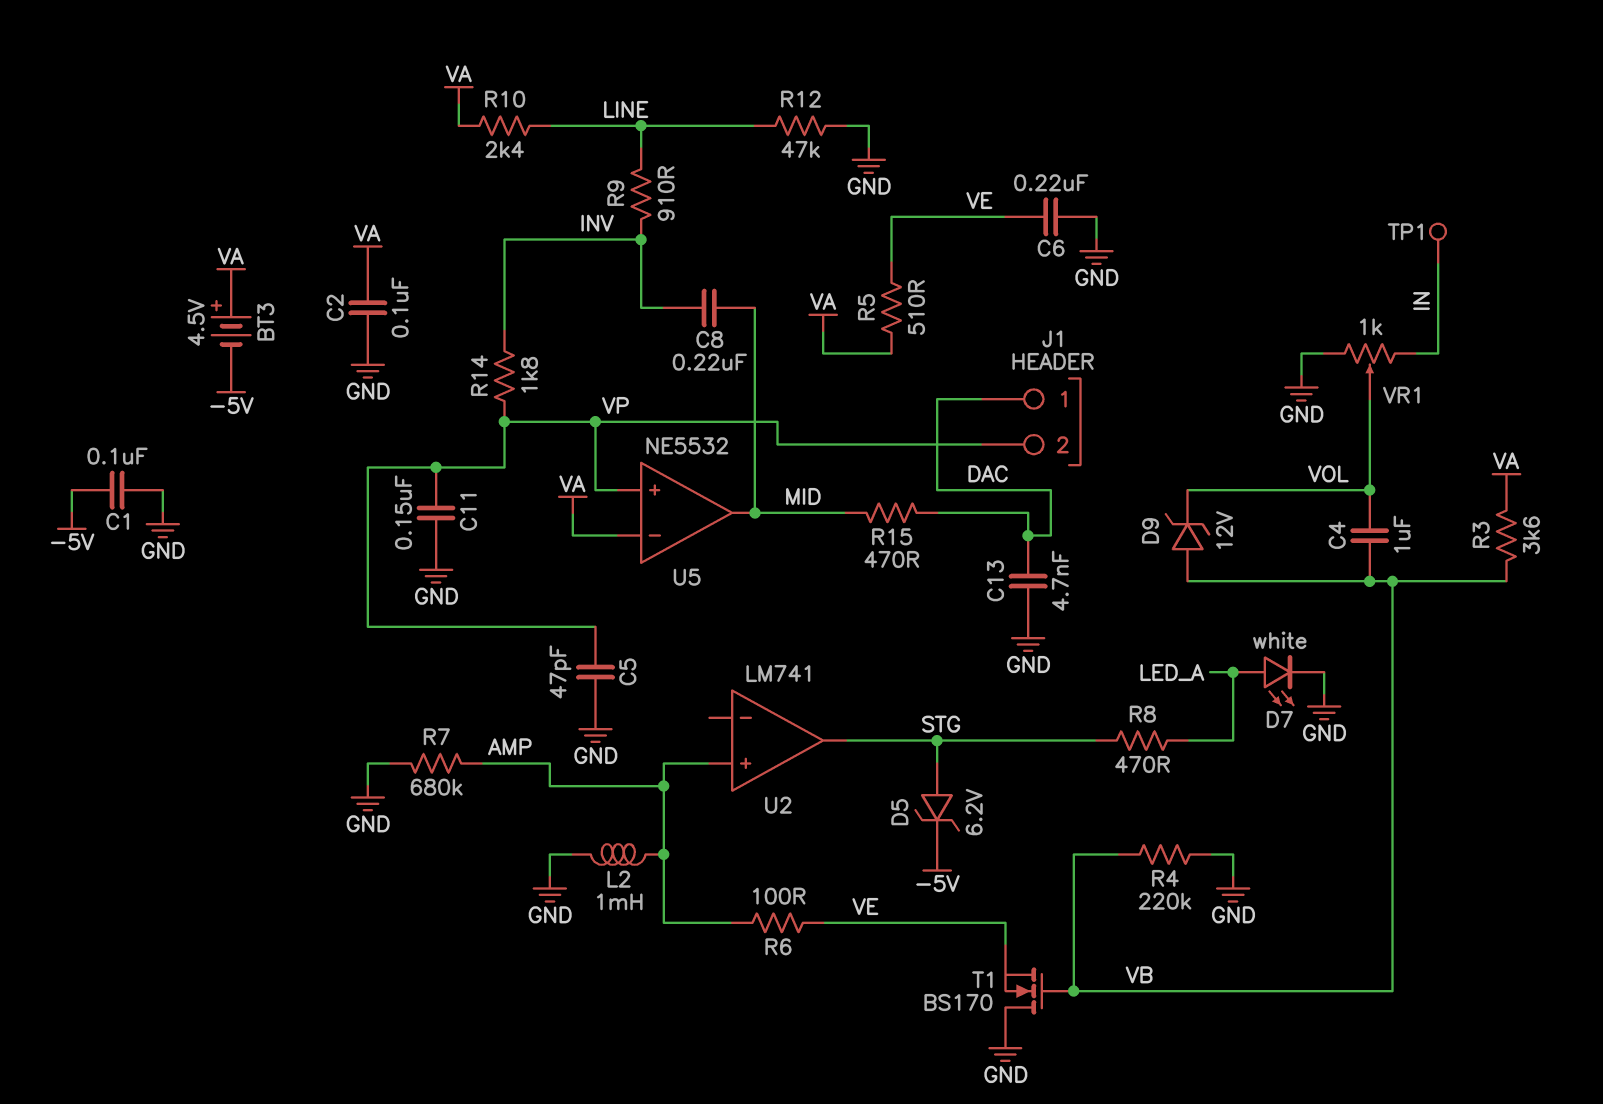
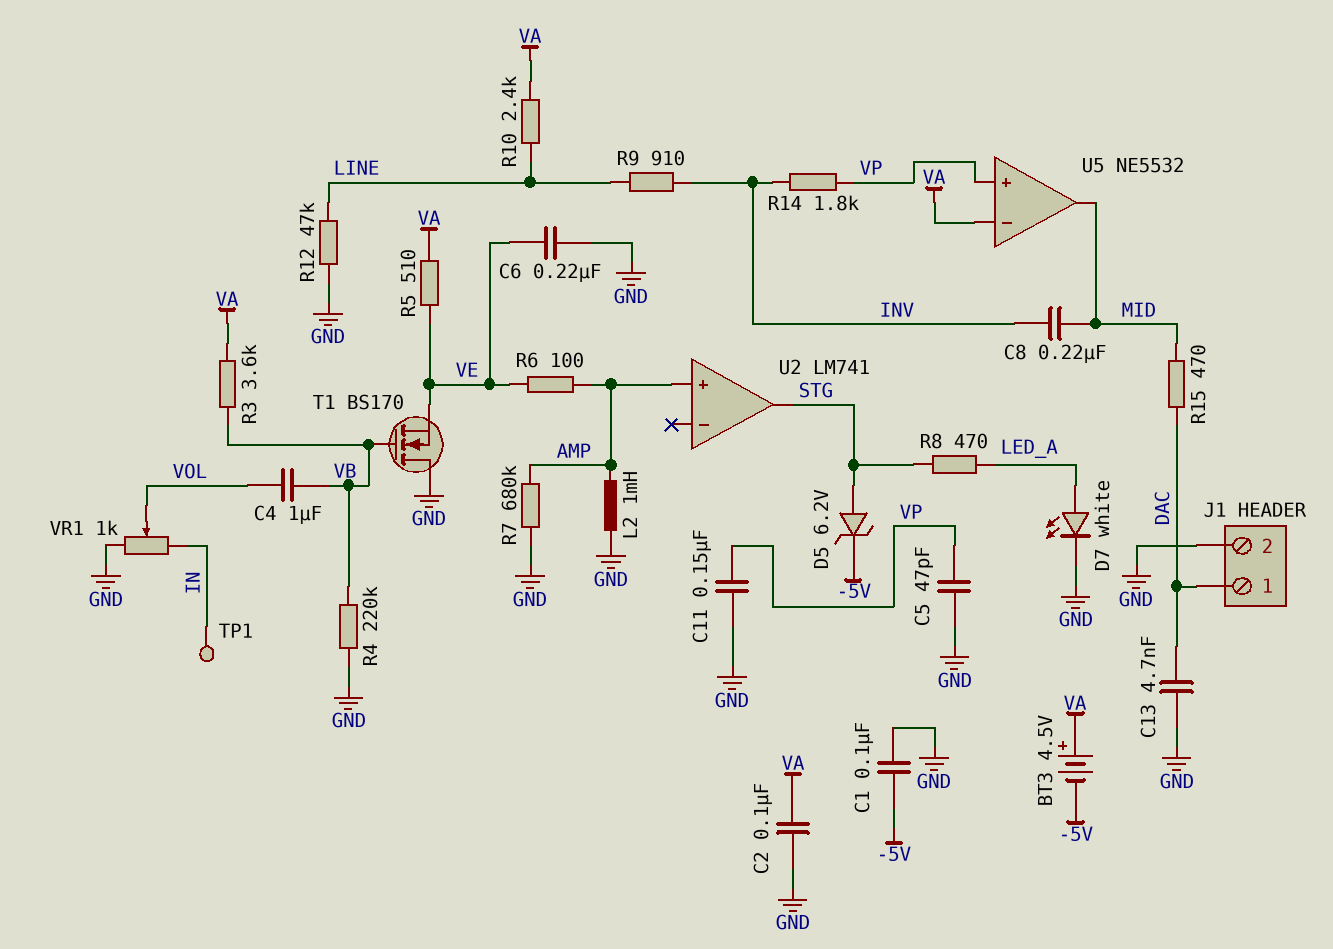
D9: zener 12V (A VB, K VOL) -> none
J1 pin 2: VP -> GND

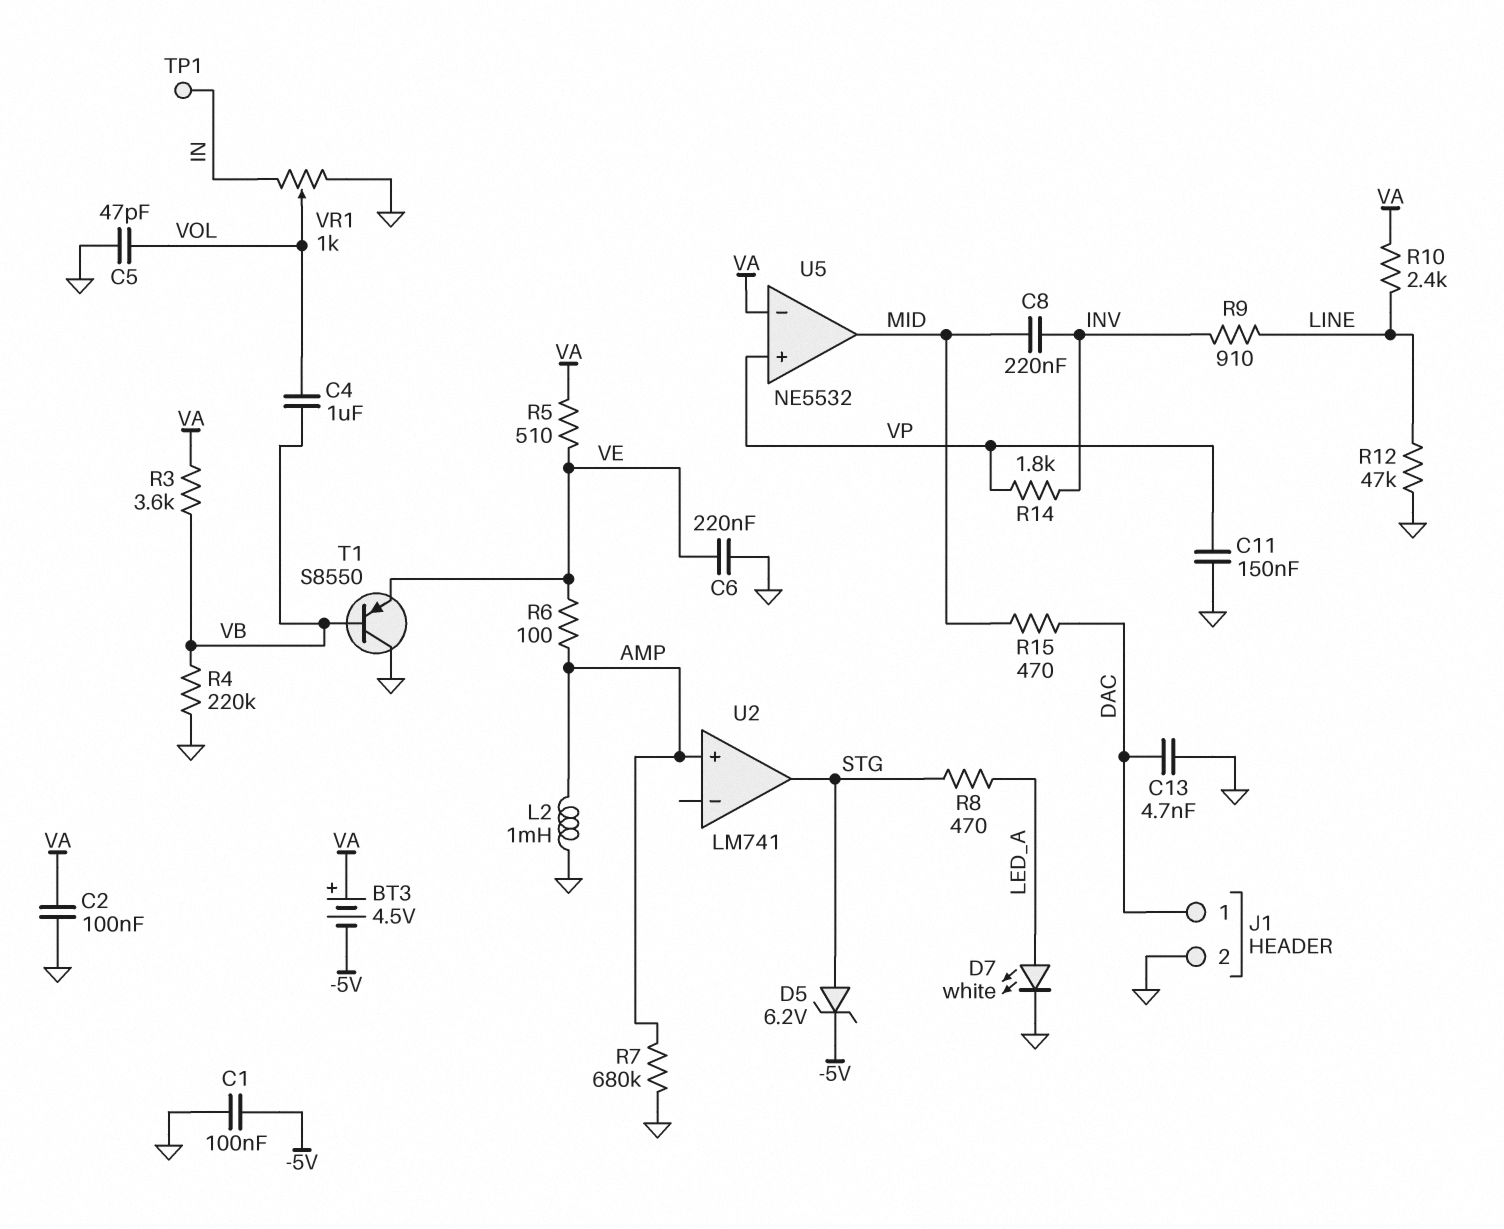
C5: 47pF (GND, VP) -> 47pF (GND, VOL)
T1: NMOS BS170 (G VB, D GND, S VE) -> PNP S8550 (B VB, C GND, E VE)

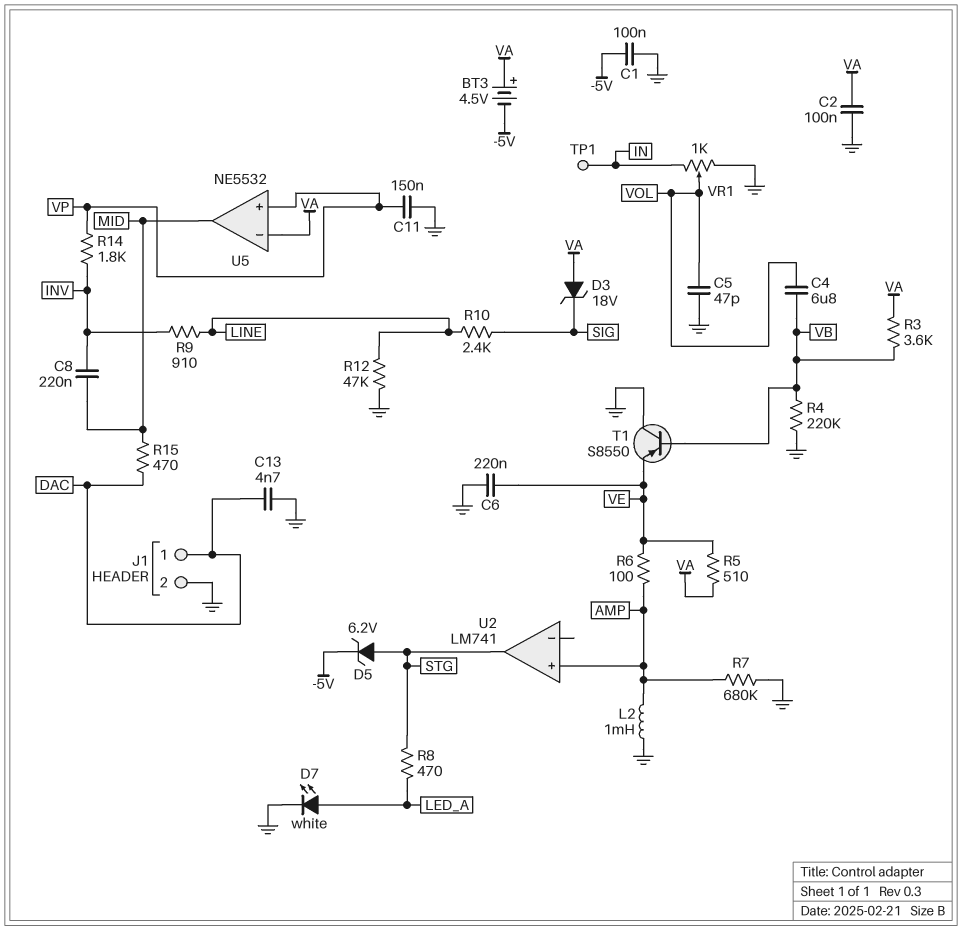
C4: 1uF (VB, VOL) -> 6.8uF (VB, VOL)
D3: none -> zener 18V (A VA, K SIG)
R10: 2.4k (LINE, VA) -> 2.4k (LINE, SIG)

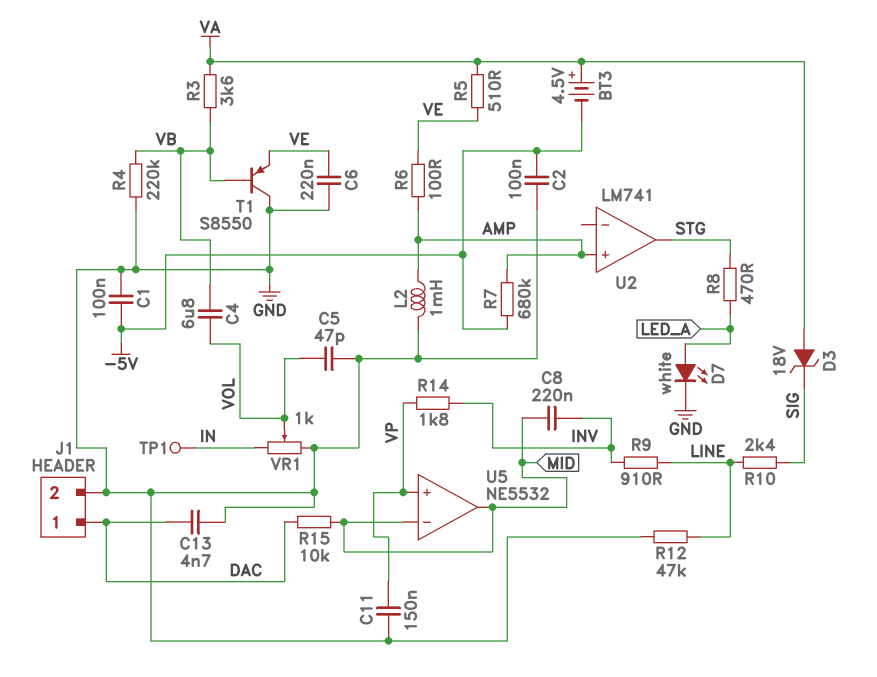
C2: 100nF (GND, VA) -> 100nF (-5V, GND)
D5: zener 6.2V (A STG, K -5V) -> none
R7: 680k (AMP, GND) -> 680k (-5V, AMP)
R15: 470 (DAC, MID) -> 10k (DAC, MID)
U5 pin in-: VA -> MID

